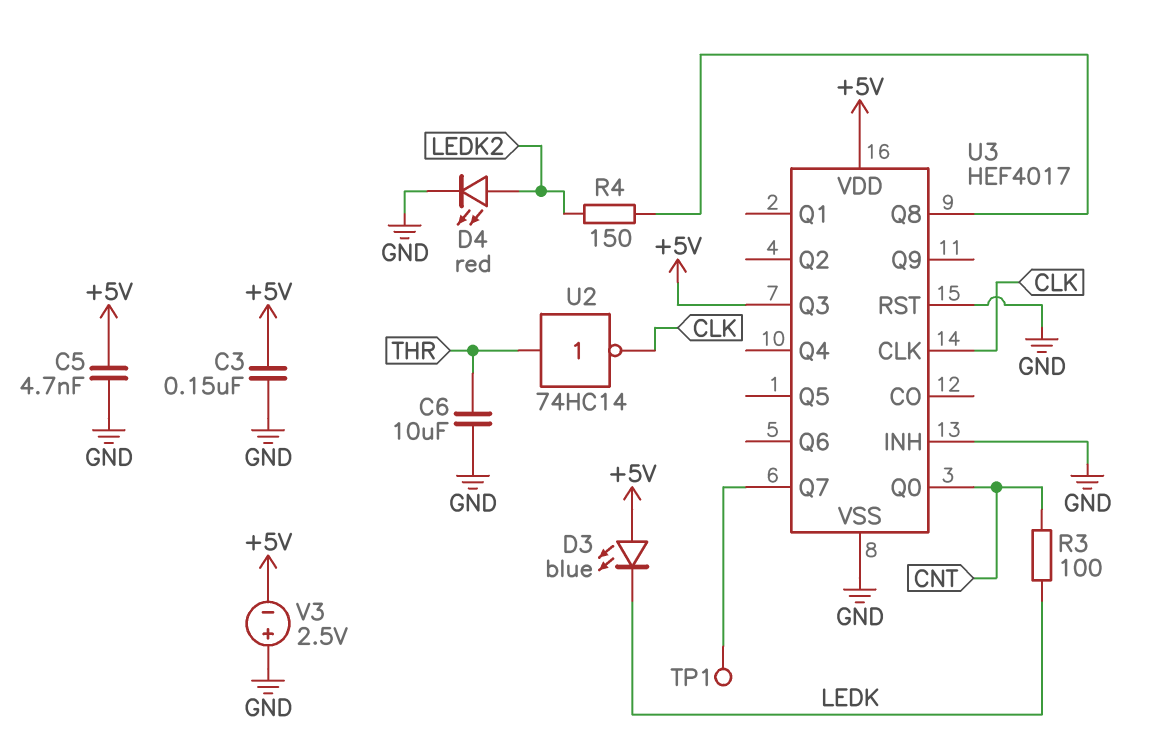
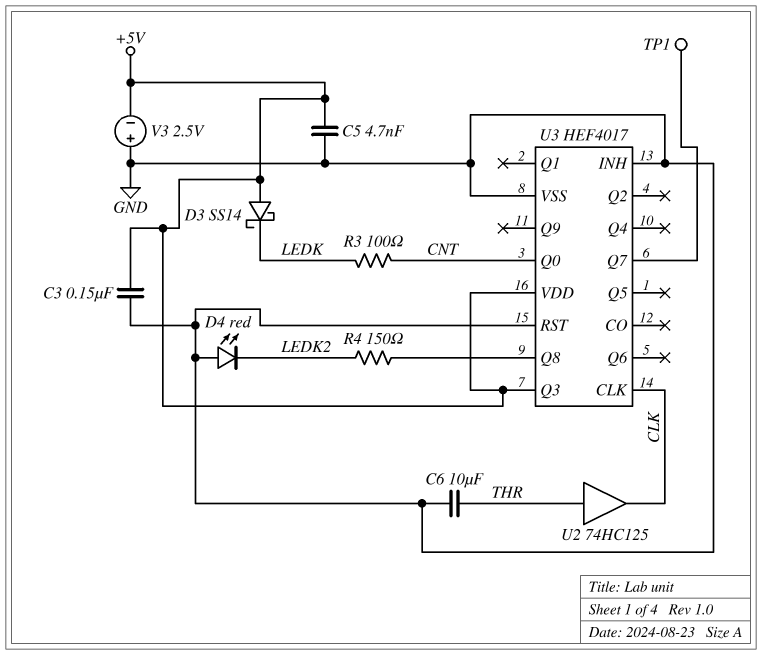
D3: LED blue (A +5V, K LEDK) -> schottky SS14 (A +5V, K LEDK)
D4: LED red (A LEDK2, K GND) -> LED red (A GND, K LEDK2)
U2: NOT 74HC14 (in THR, out CLK) -> buffer 74HC125 (in THR, out CLK)

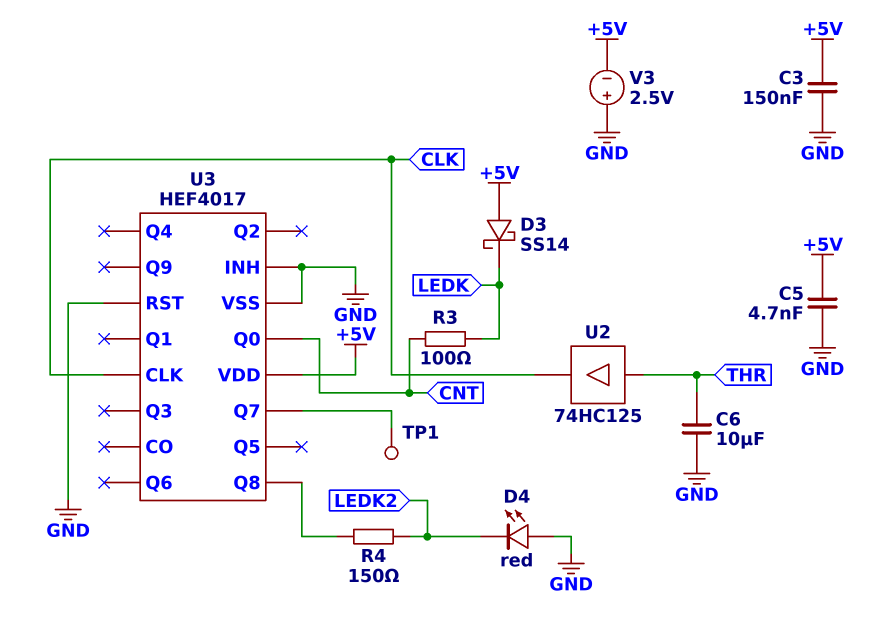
U3 pin Q3: +5V -> none

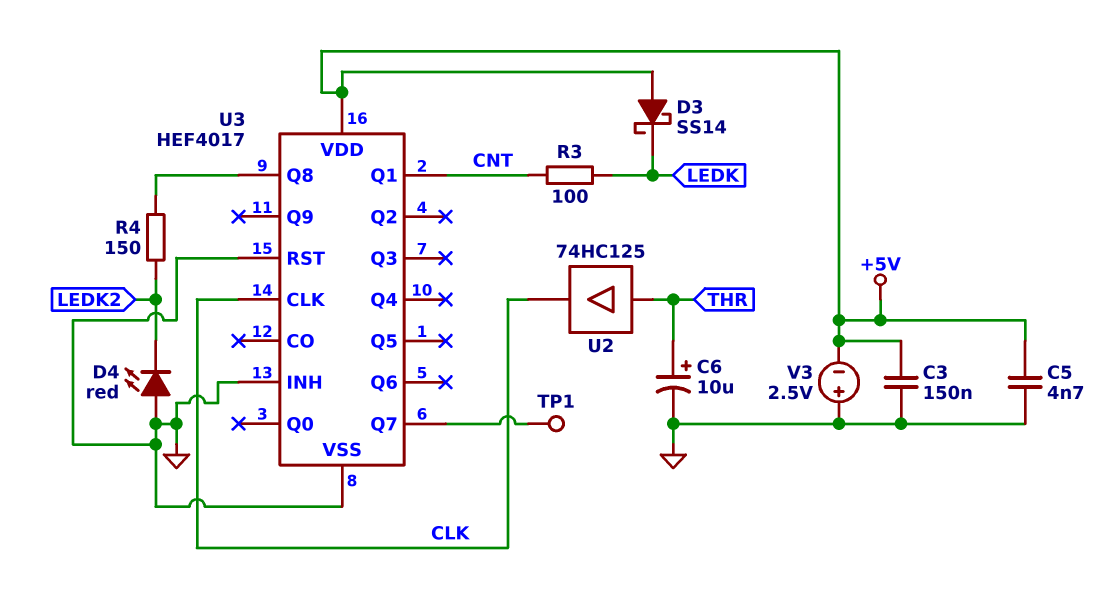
C6: 10uF (GND, THR) -> 10uF (plus THR, minus GND)
U3 pin Q0: CNT -> none
U3 pin Q1: none -> CNT

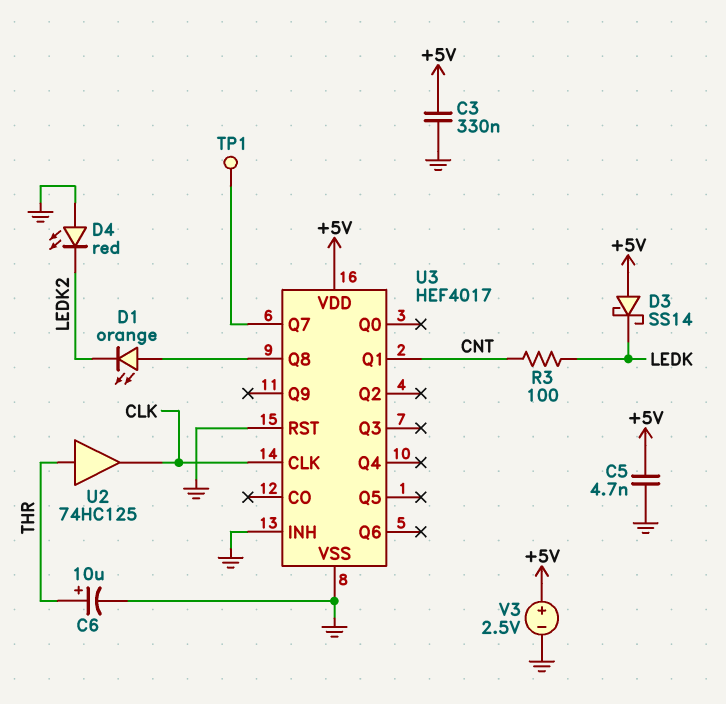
C3: 150nF (+5V, GND) -> 330nF (+5V, GND)
D1: none -> LED orange (A U3/Q8, K LEDK2)
R4: 150 (LEDK2, U3/Q8) -> none
V3: 2.5V (plus GND, minus +5V) -> 2.5V (plus +5V, minus GND)

